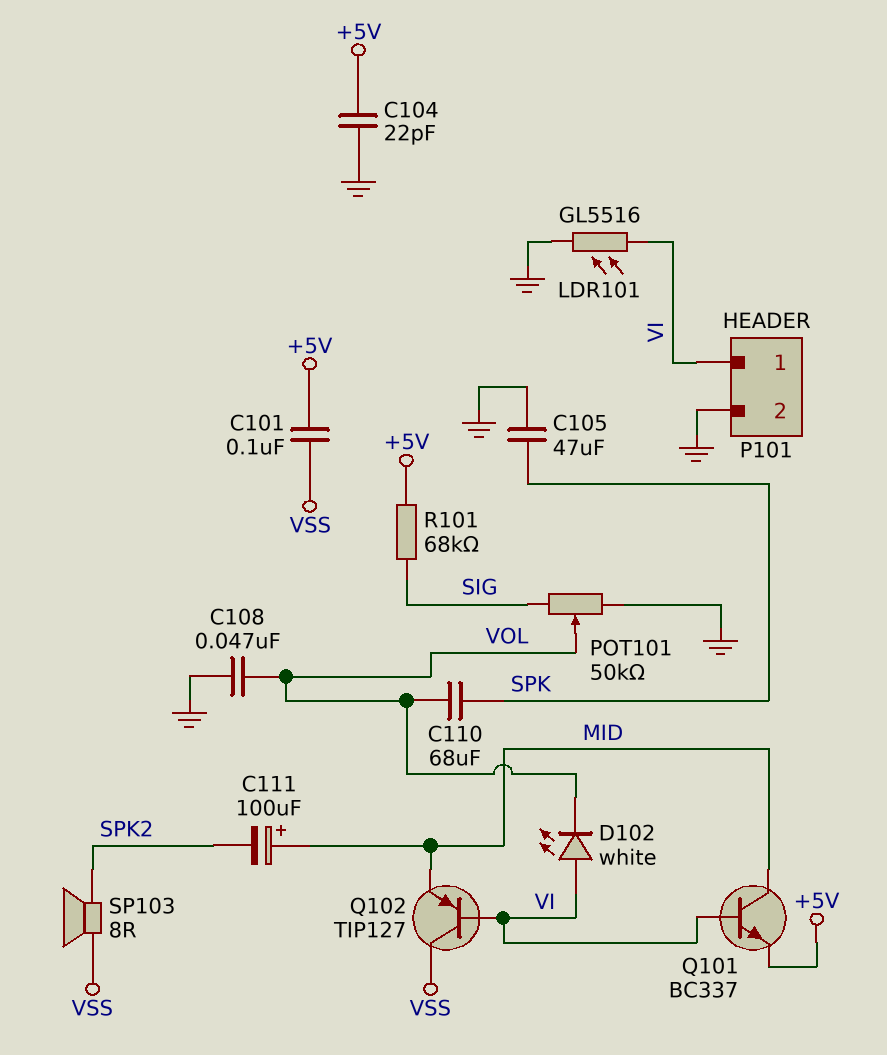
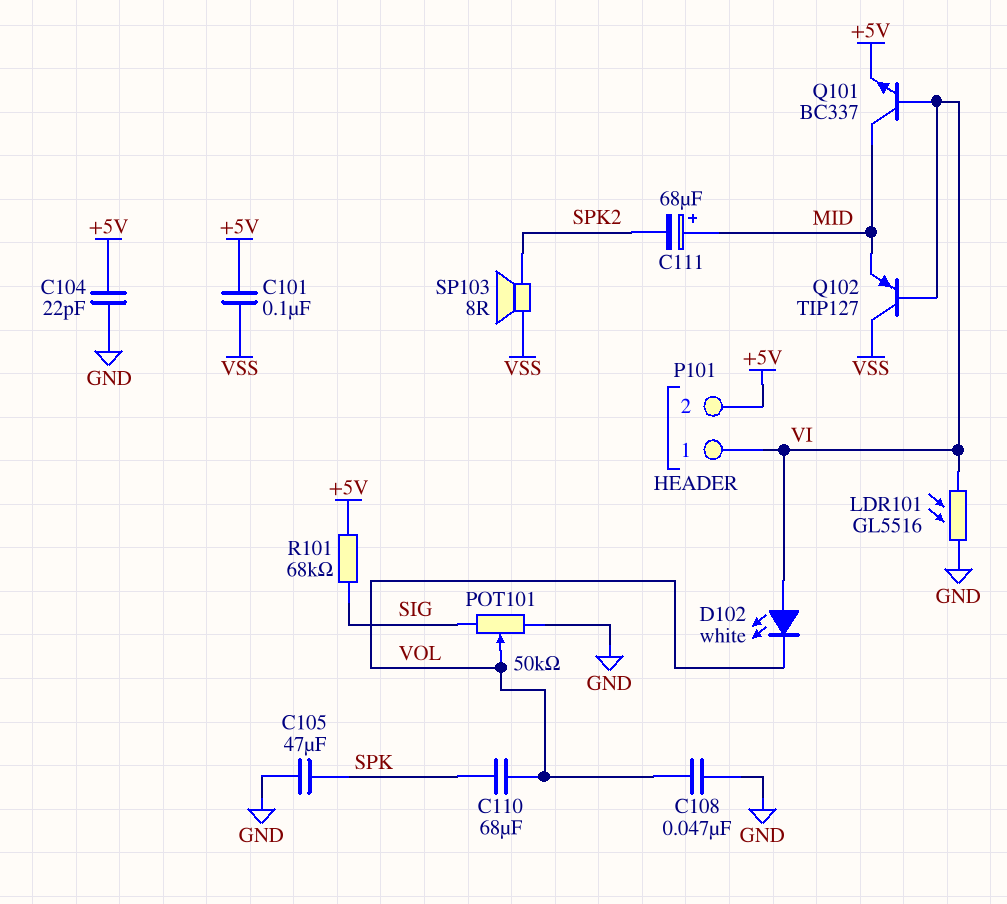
C111: 100uF (plus MID, minus SPK2) -> 68uF (plus MID, minus SPK2)
P101 pin 2: GND -> +5V

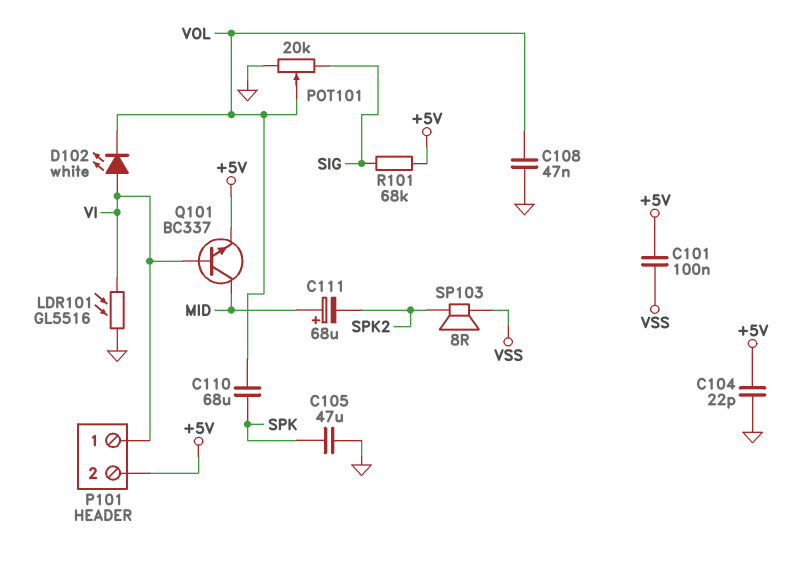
POT101: 50k (GND, SIG, wiper VOL) -> 20k (GND, SIG, wiper VOL)
Q102: PNP TIP127 (B VI, C VSS, E MID) -> none

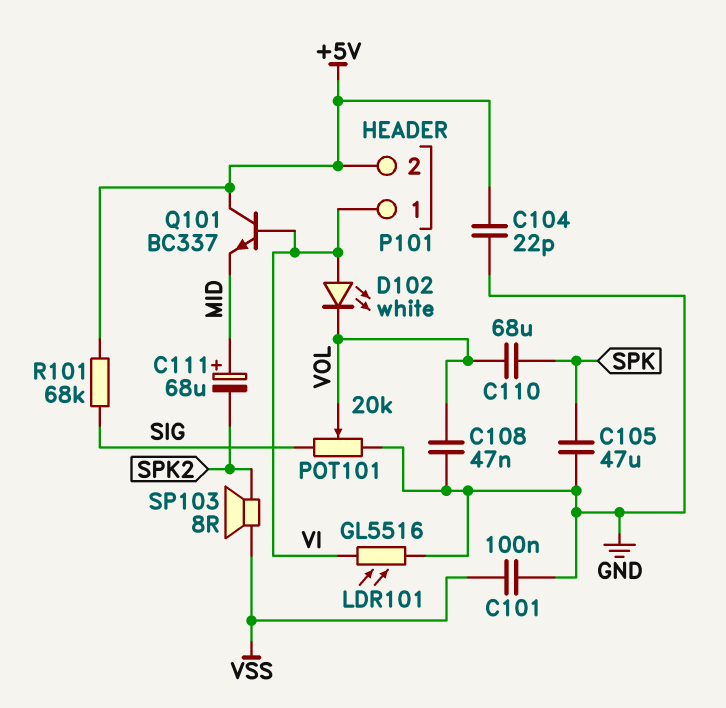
C101: 100nF (+5V, VSS) -> 100nF (GND, VSS)
Q101: NPN BC337 (B VI, C MID, E +5V) -> NPN BC337 (B VI, C +5V, E MID)

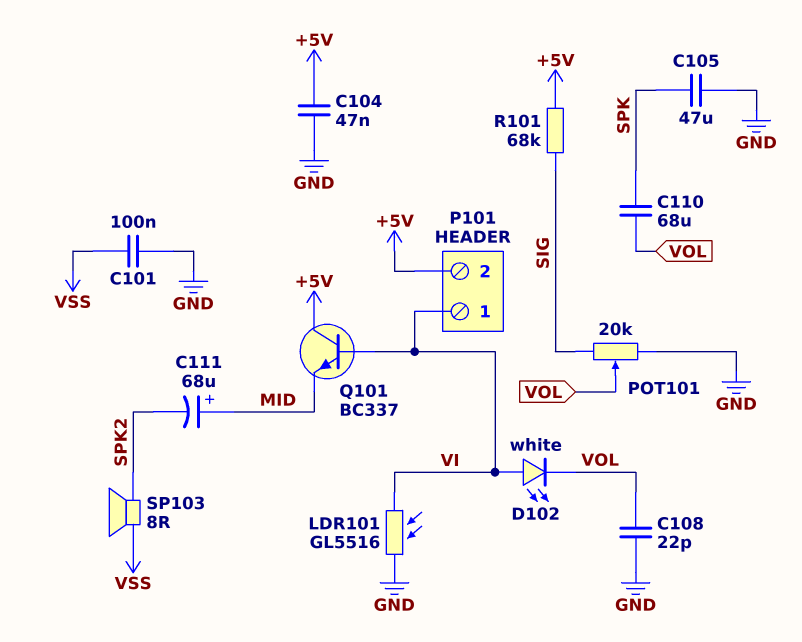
C104: 22pF (+5V, GND) -> 47nF (+5V, GND)
C108: 47nF (GND, VOL) -> 22pF (GND, VOL)

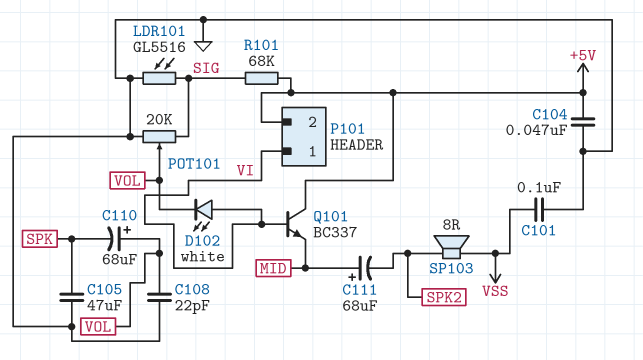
C110: 68uF (SPK, VOL) -> 68uF (plus VOL, minus SPK)
LDR101: GL5516 (GND, VI) -> GL5516 (GND, SIG)

